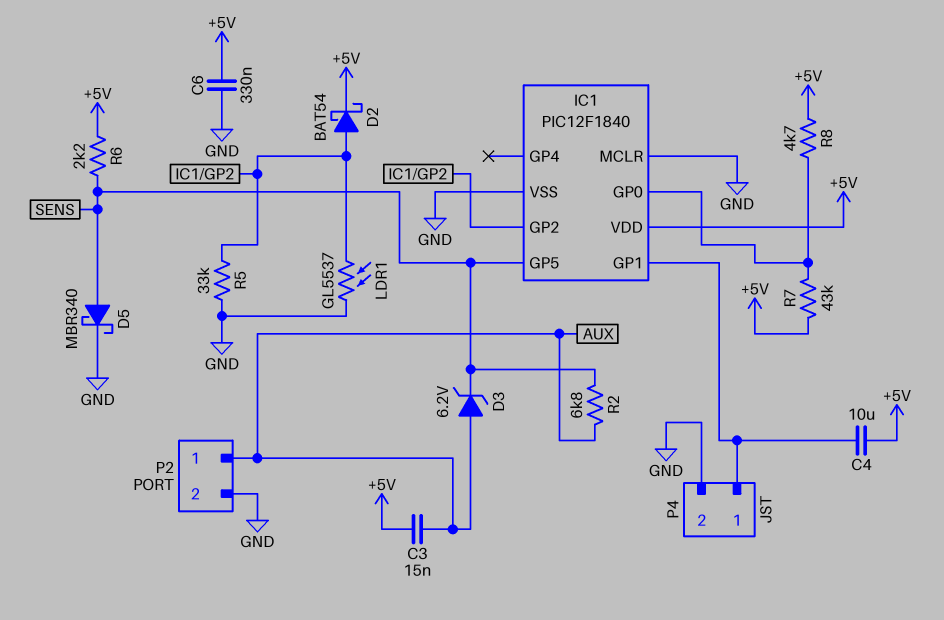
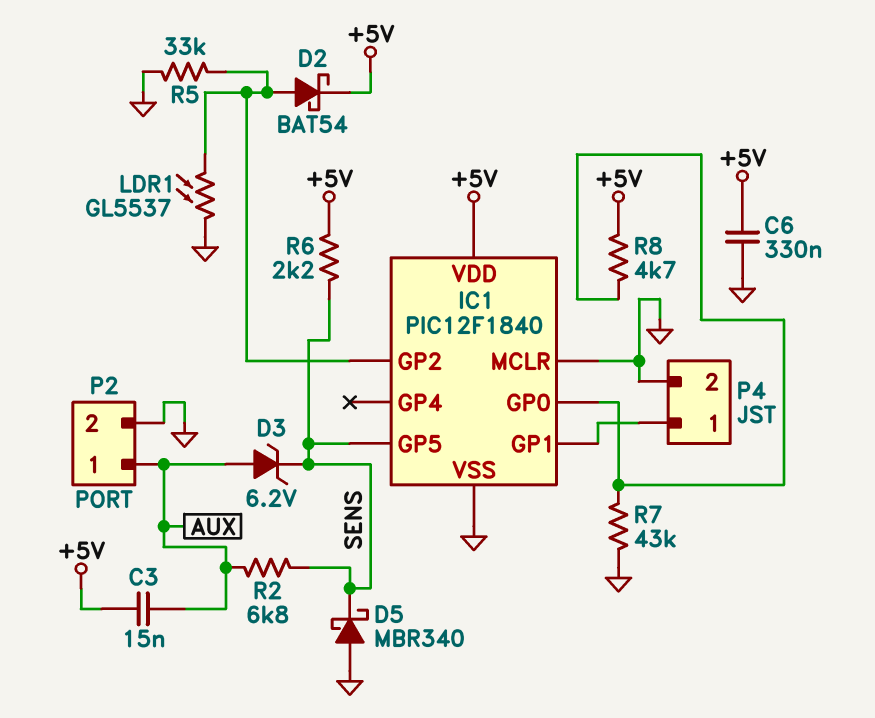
C4: 10uF (+5V, IC1/GP1) -> none
D5: schottky MBR340 (A SENS, K GND) -> schottky MBR340 (A GND, K SENS)
R7: 43k (+5V, IC1/GP0) -> 43k (GND, IC1/GP0)

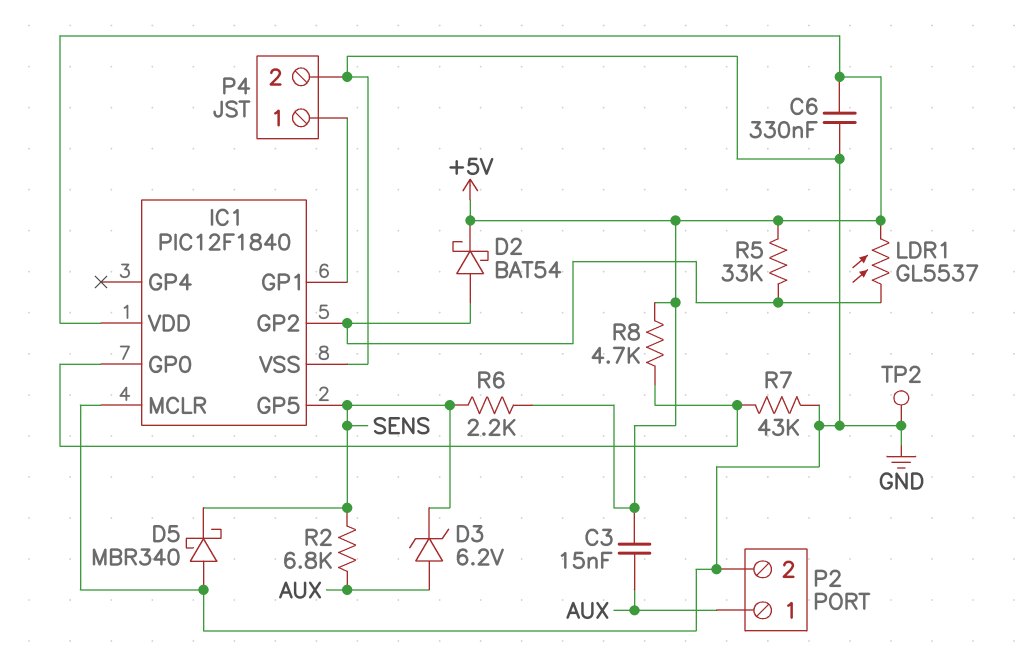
LDR1: GL5537 (GND, IC1/GP2) -> GL5537 (+5V, IC1/GP2)
R5: 33k (GND, IC1/GP2) -> 33k (+5V, IC1/GP2)
TP2: none -> test point (GND)

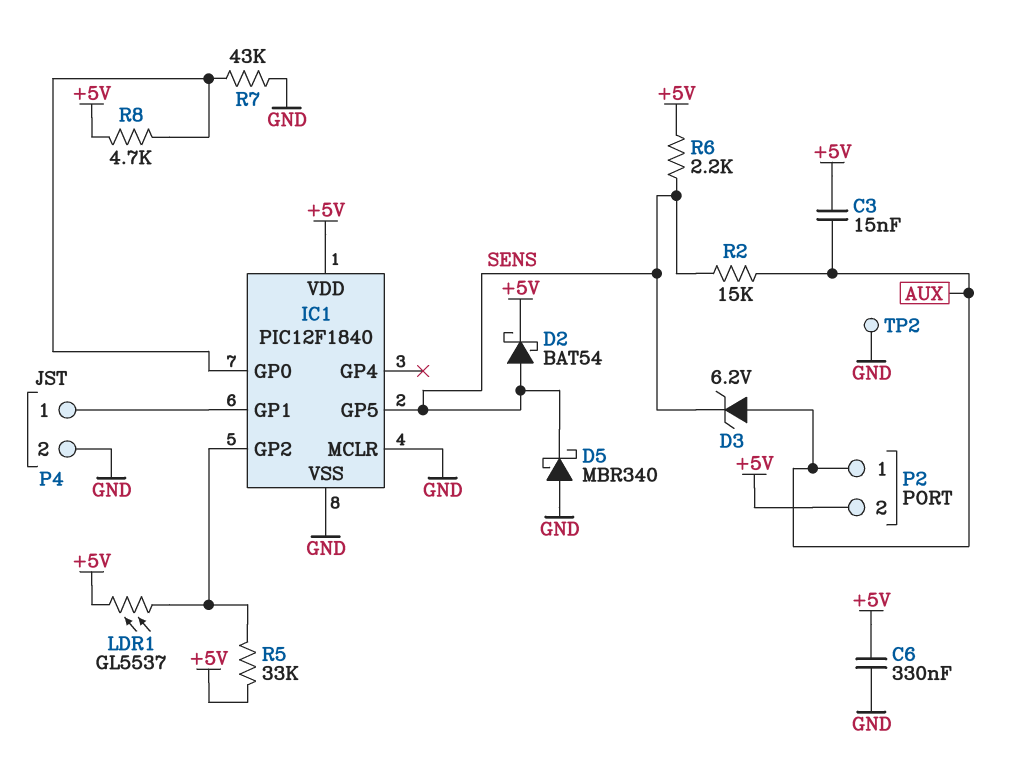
D2: schottky BAT54 (A IC1/GP2, K +5V) -> schottky BAT54 (A SENS, K +5V)
P2 pin 2: GND -> +5V
R2: 6.8k (AUX, SENS) -> 15k (AUX, SENS)

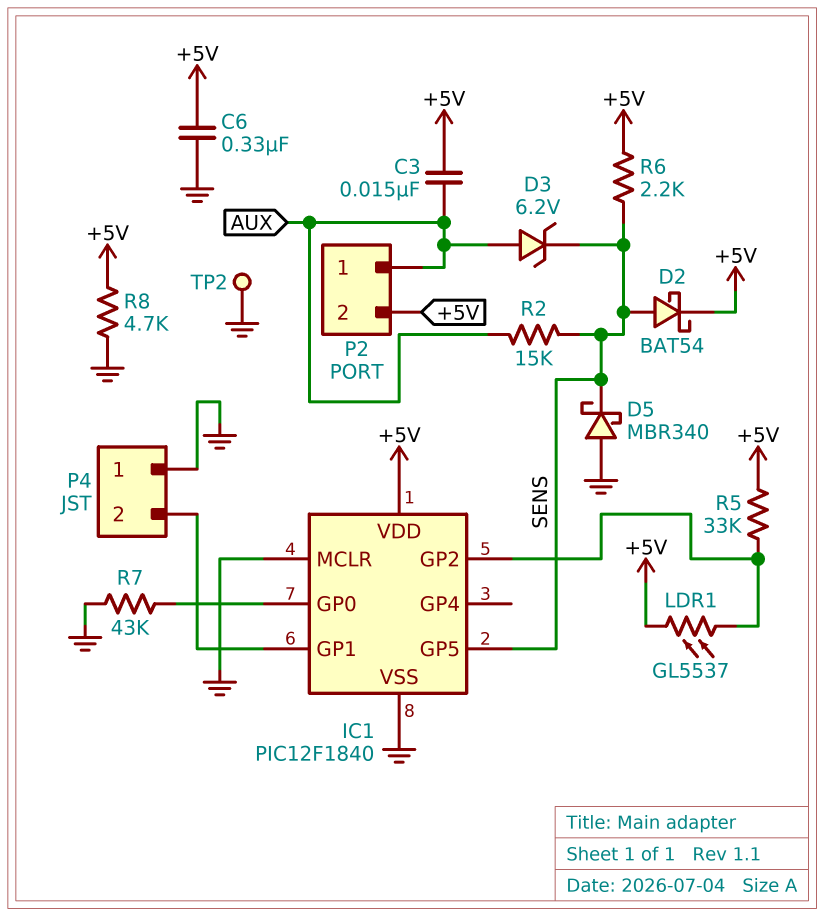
P4 pin 1: IC1/GP1 -> GND
P4 pin 2: GND -> IC1/GP1
R8: 4.7k (+5V, IC1/GP0) -> 4.7k (+5V, GND)

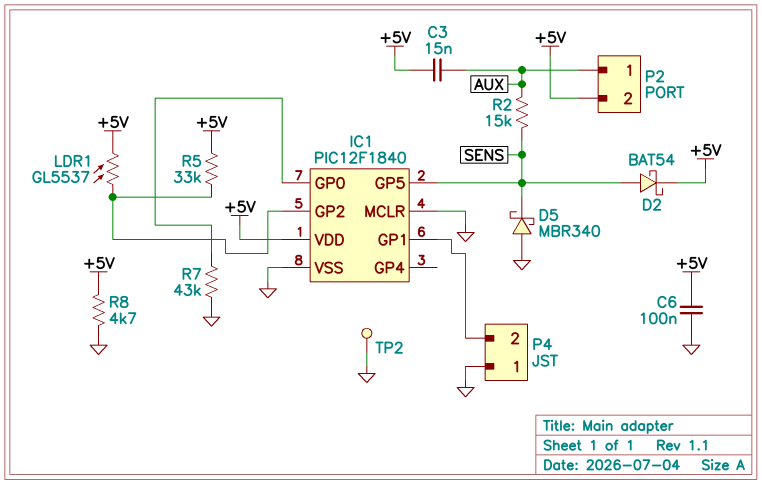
C6: 330nF (+5V, GND) -> 100nF (+5V, GND)
D3: zener 6.2V (A AUX, K SENS) -> none
R6: 2.2k (+5V, SENS) -> none

